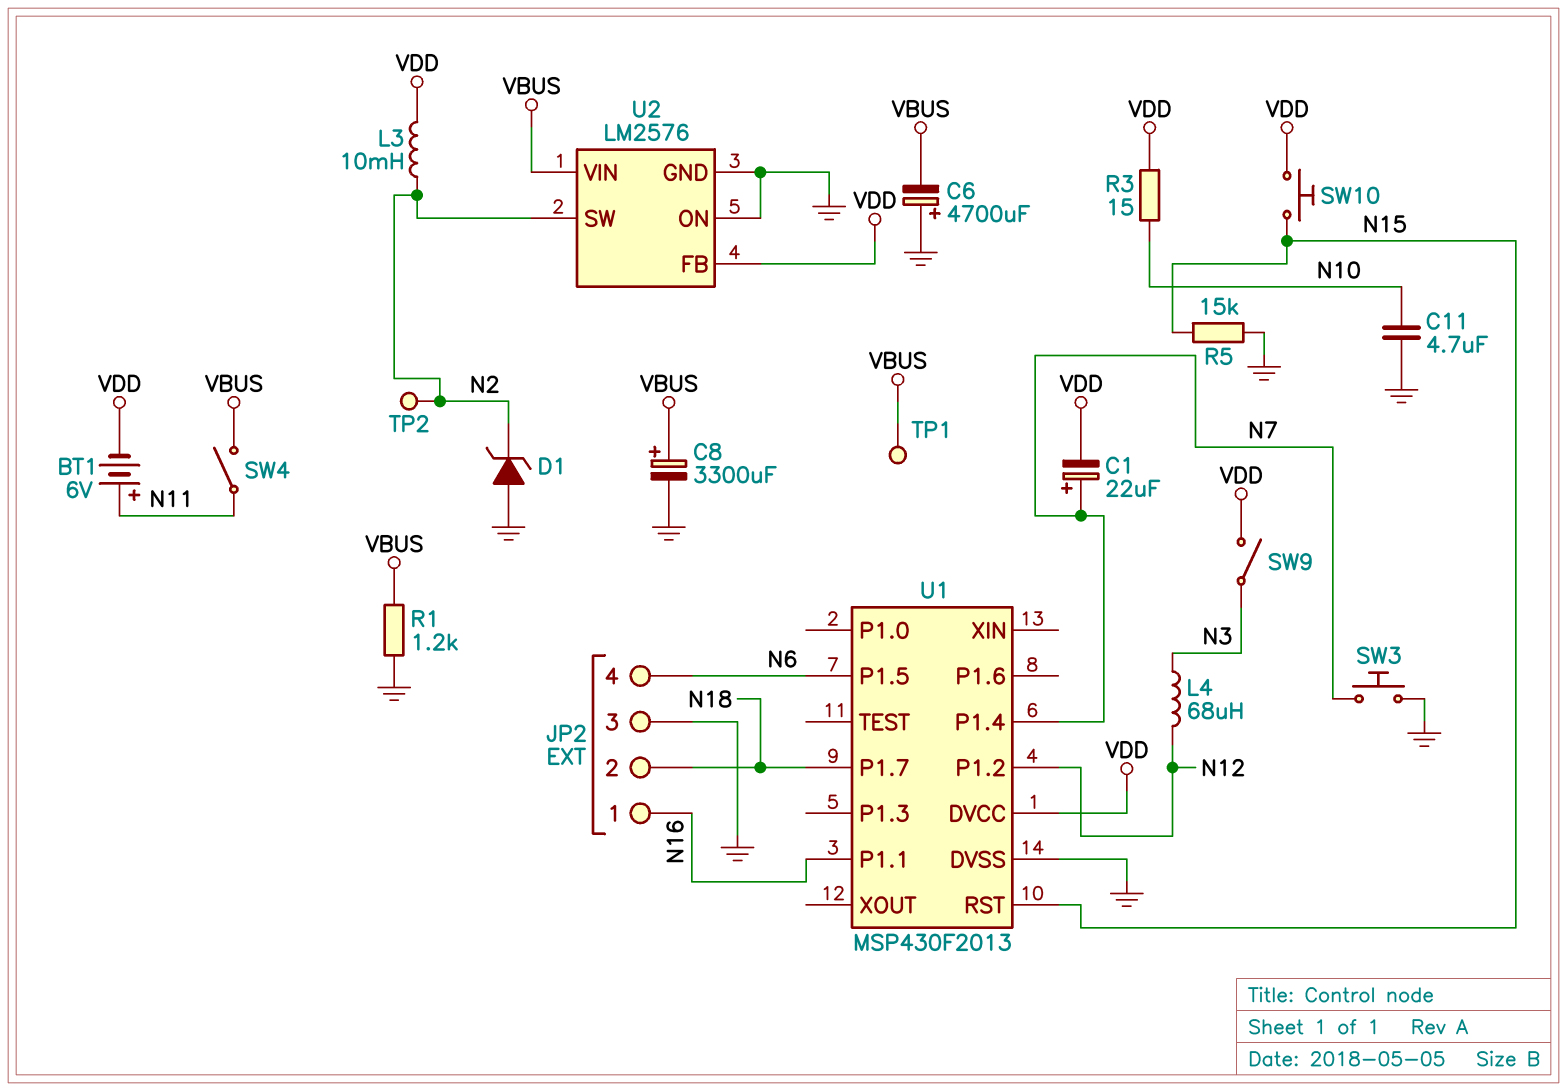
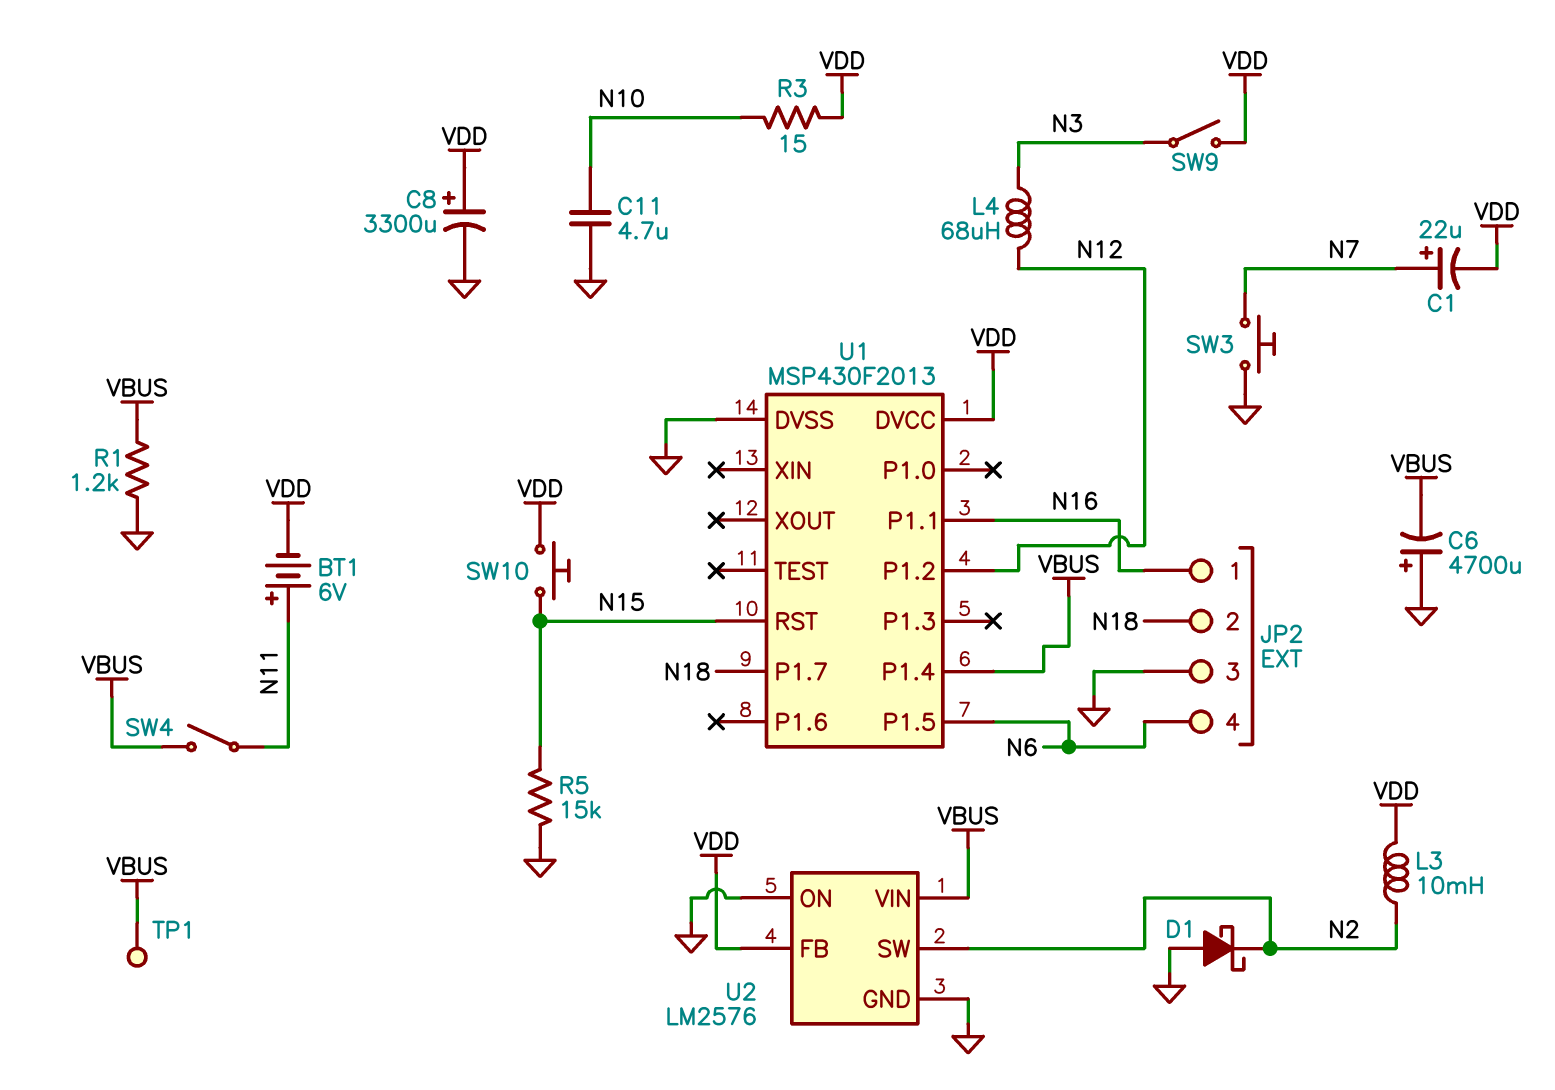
C8: 3300uF (plus VBUS, minus GND) -> 3300uF (plus VDD, minus GND)
D1: zener (A GND, K N2) -> schottky (A GND, K N2)
TP2: test point (N2) -> none
U1 pin P1.4: N7 -> VBUS

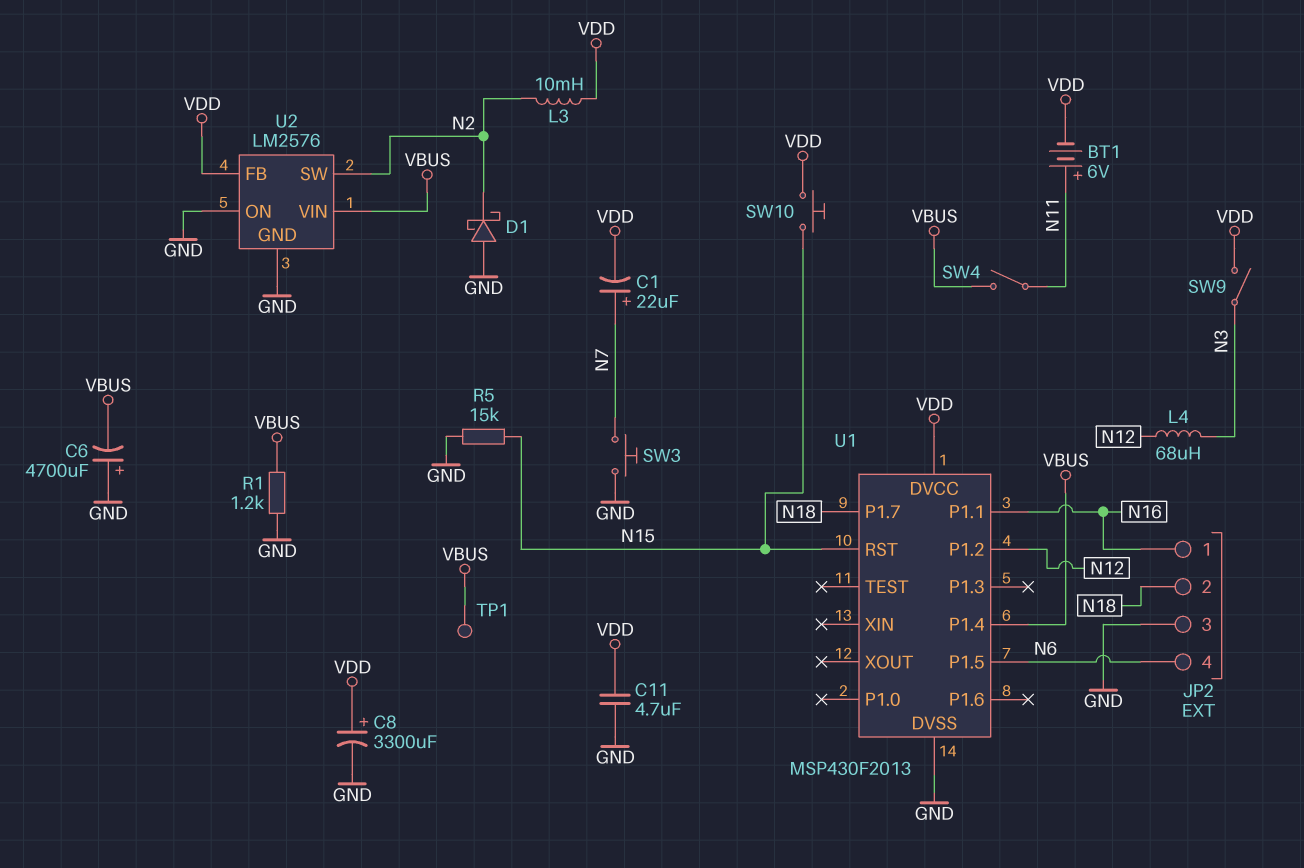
C11: 4.7uF (GND, N10) -> 4.7uF (GND, VDD)
R3: 15 (N10, VDD) -> none

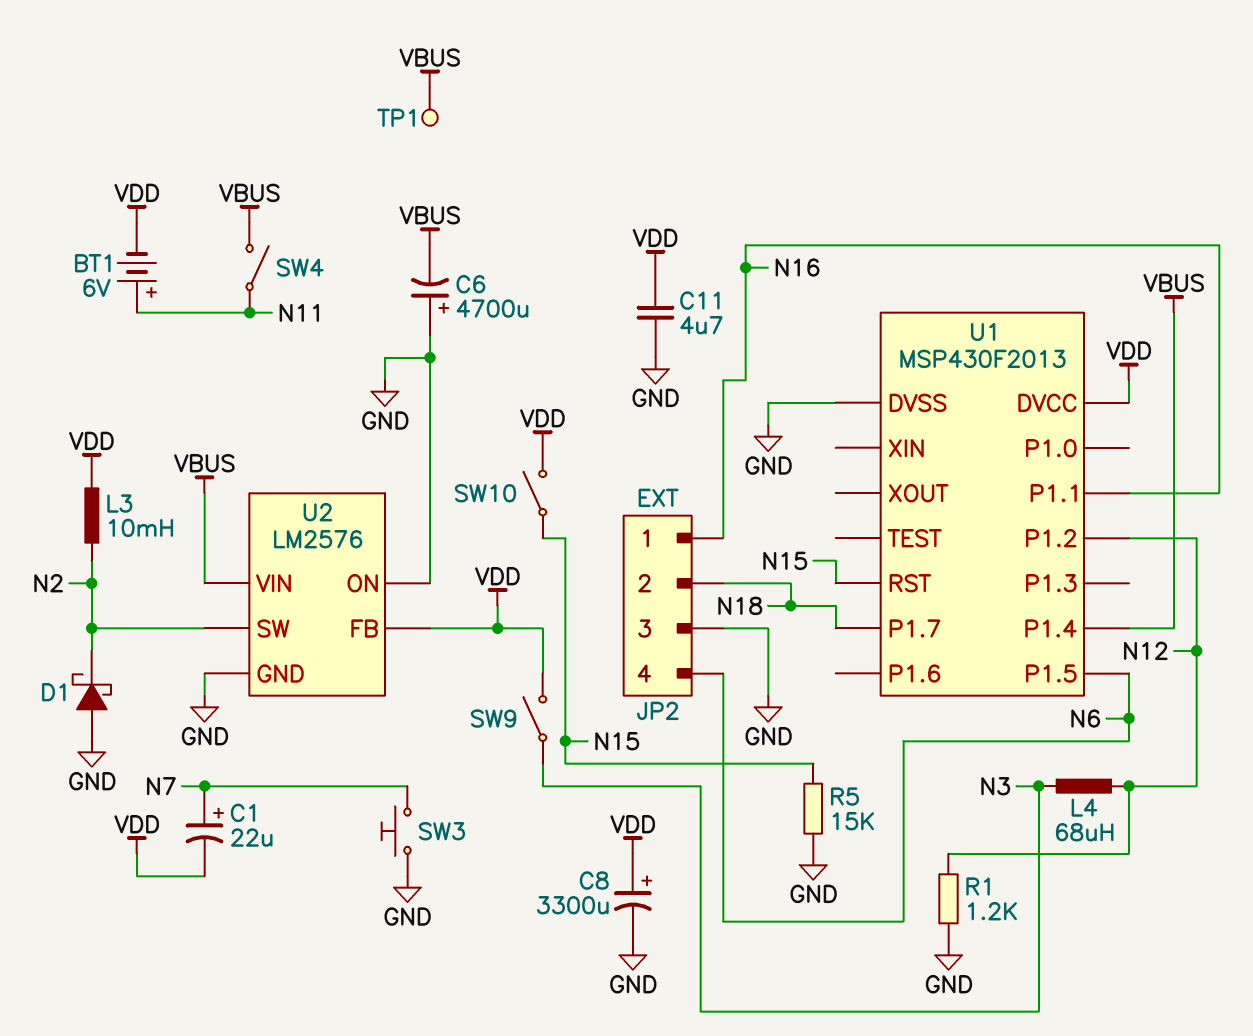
R1: 1.2k (GND, VBUS) -> 1.2k (GND, N12)
SW10: button (N15, VDD) -> switch (N15, VDD)

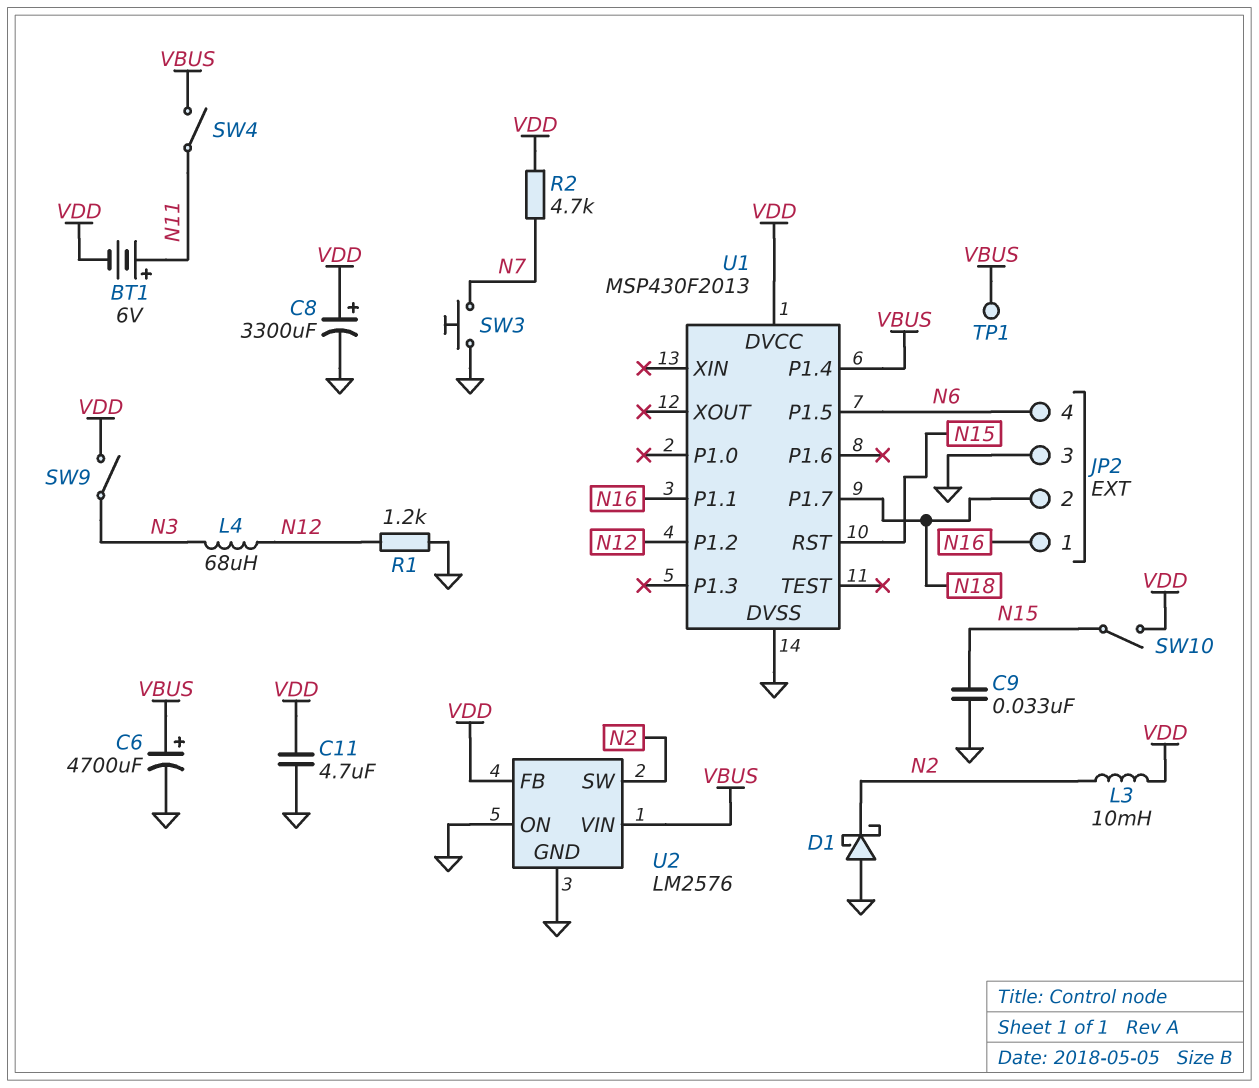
C1: 22uF (plus N7, minus VDD) -> none
C6: 4700uF (plus GND, minus VBUS) -> 4700uF (plus VBUS, minus GND)
C9: none -> 33nF (GND, N15)
R2: none -> 4.7k (N7, VDD)
R5: 15k (GND, N15) -> none

